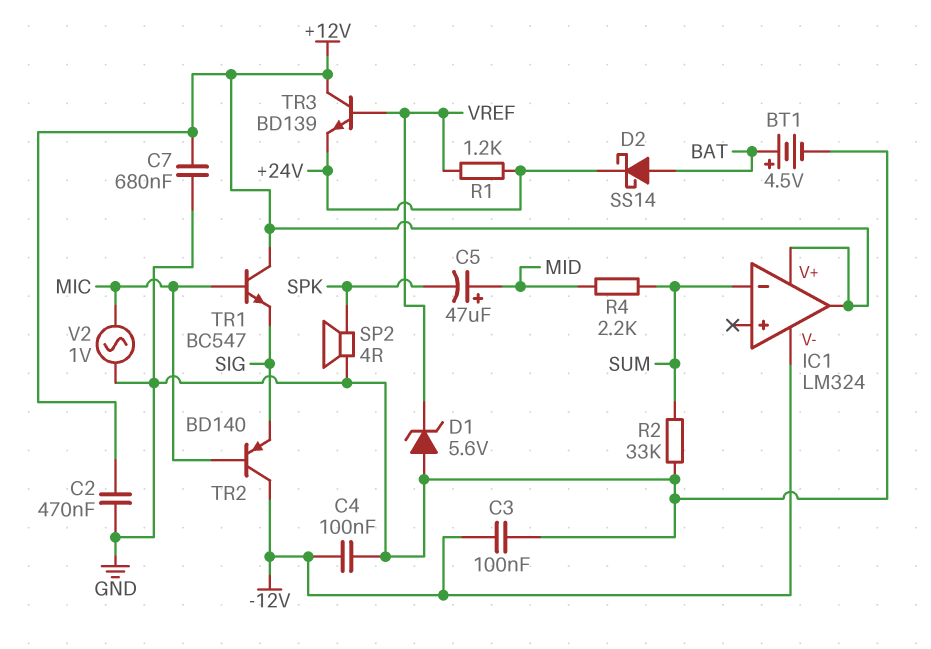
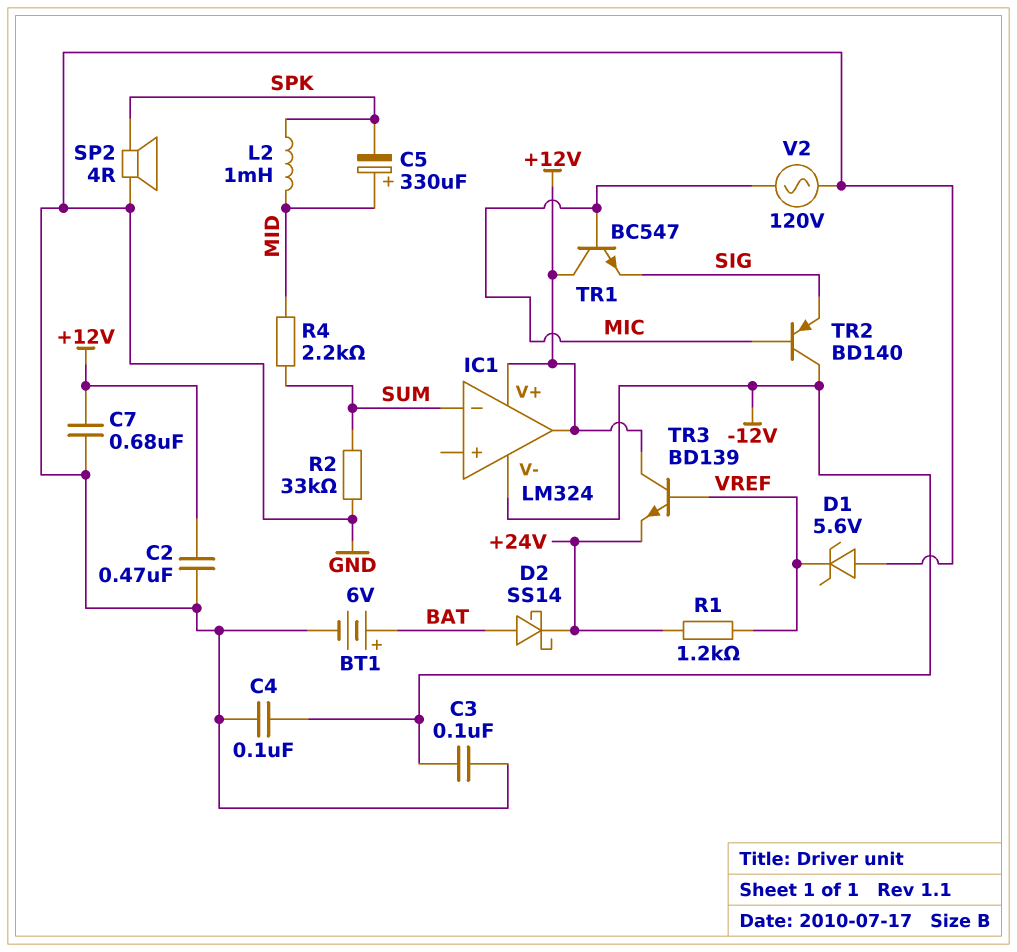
BT1: 4.5V (plus BAT, minus GND) -> 6V (plus BAT, minus GND)
C5: 47uF (plus MID, minus SPK) -> 330uF (plus MID, minus SPK)
L2: none -> 1mH (MID, SPK)
V2: AC 1V (GND, MIC) -> AC 120V (GND, MIC)

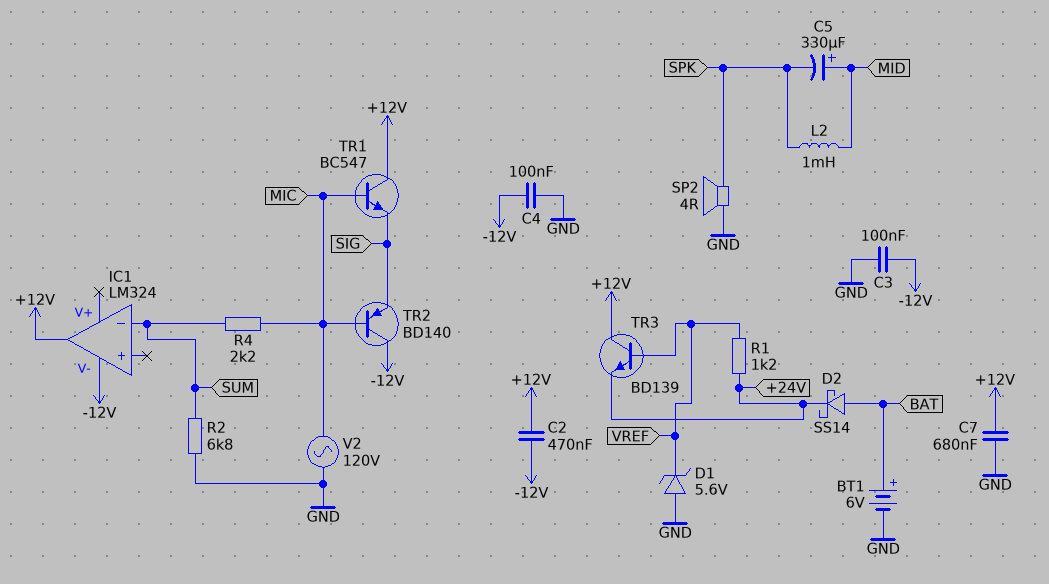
C2: 470nF (+12V, GND) -> 470nF (+12V, -12V)
IC1 pin V+: +12V -> none
R2: 33k (GND, SUM) -> 6.8k (GND, SUM)
R4: 2.2k (MID, SUM) -> 2.2k (MIC, SUM)

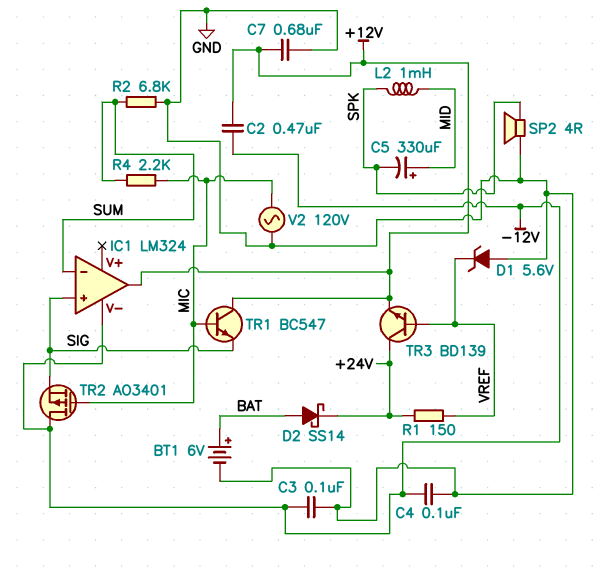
IC1 pin in+: none -> SIG
R1: 1.2k (+24V, VREF) -> 150 (+24V, VREF)
TR2: PNP BD140 (B MIC, C -12V, E SIG) -> PMOS AO3401 (G MIC, D -12V, S SIG)
TR3: NPN BD139 (B VREF, C +12V, E +24V) -> NPN BD139 (B VREF, C +24V, E +12V)

